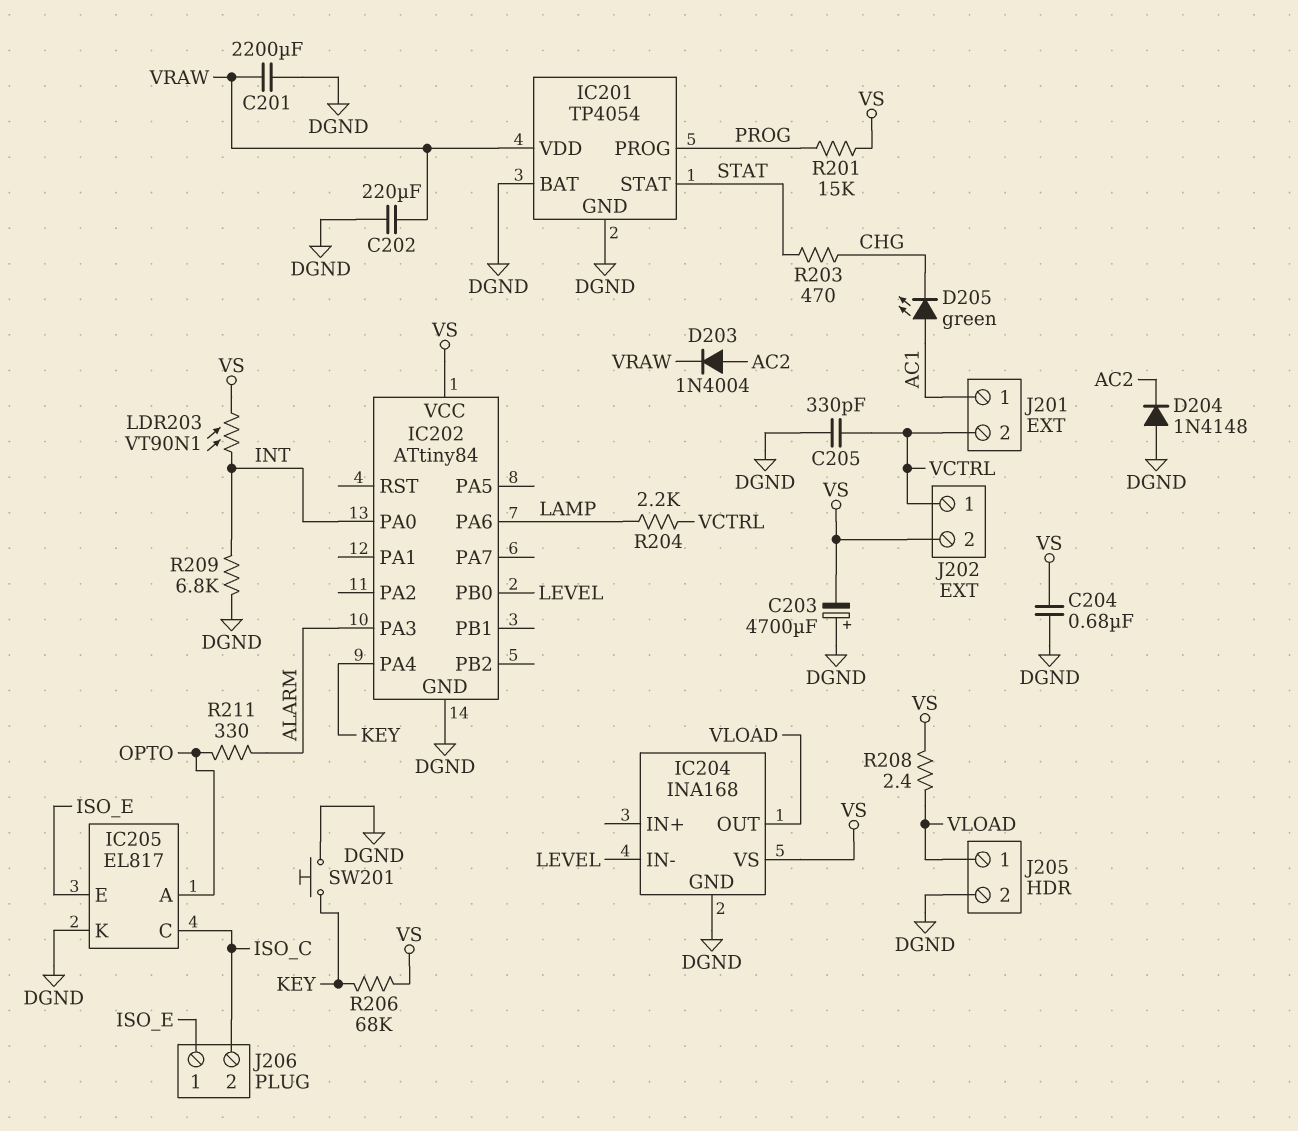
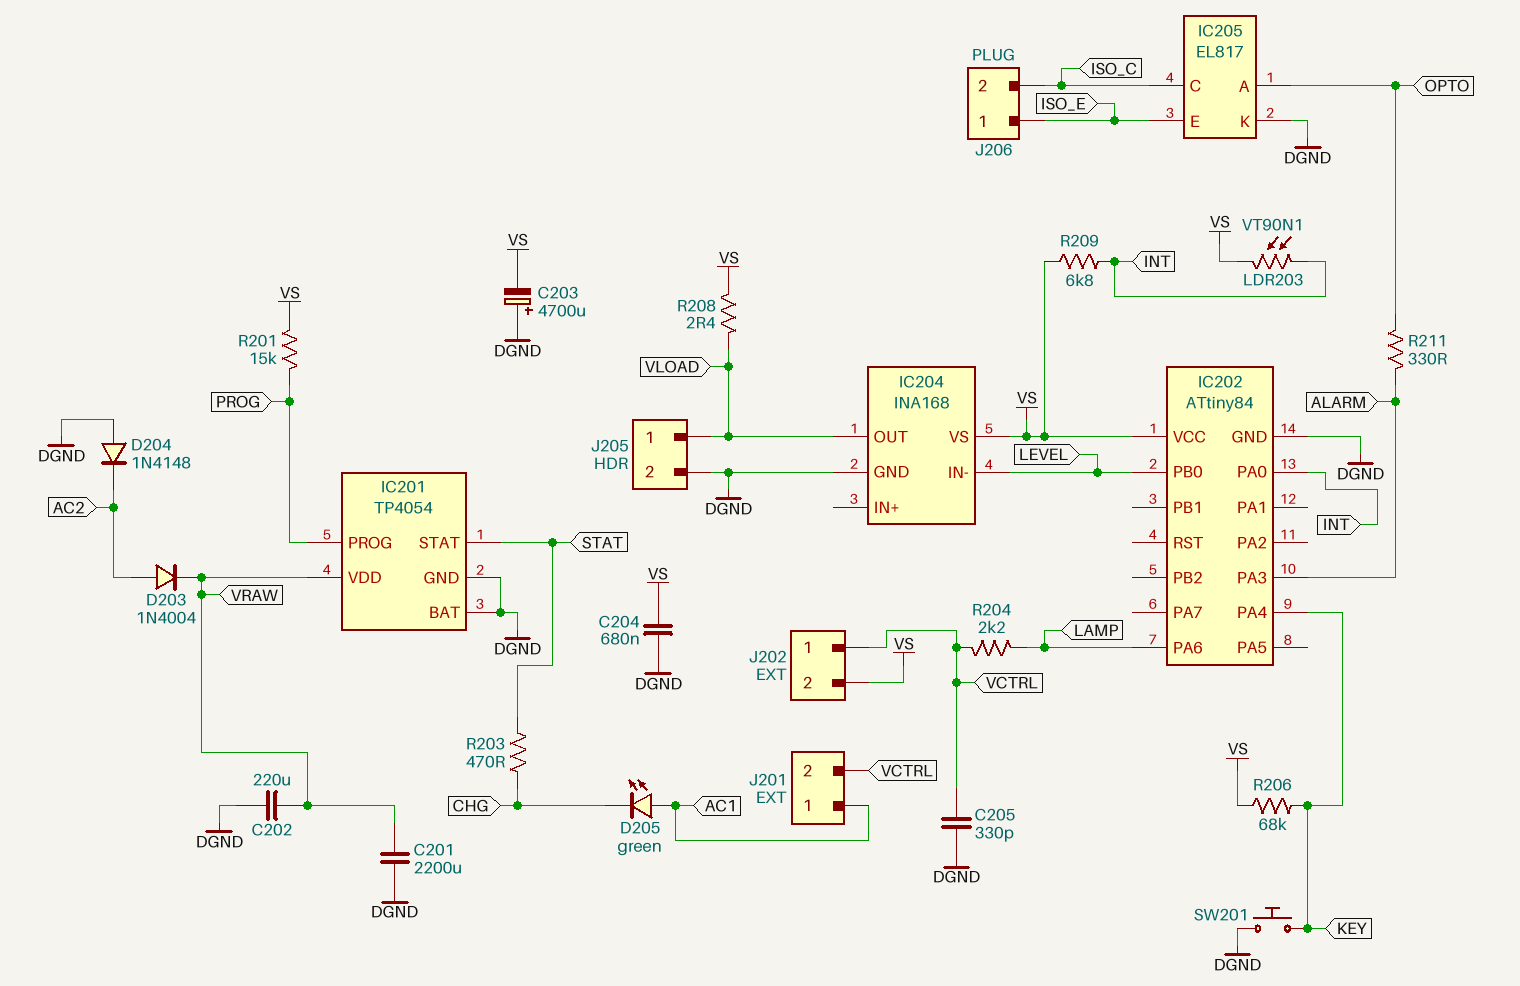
R209: 6.8k (DGND, INT) -> 6.8k (INT, VS)

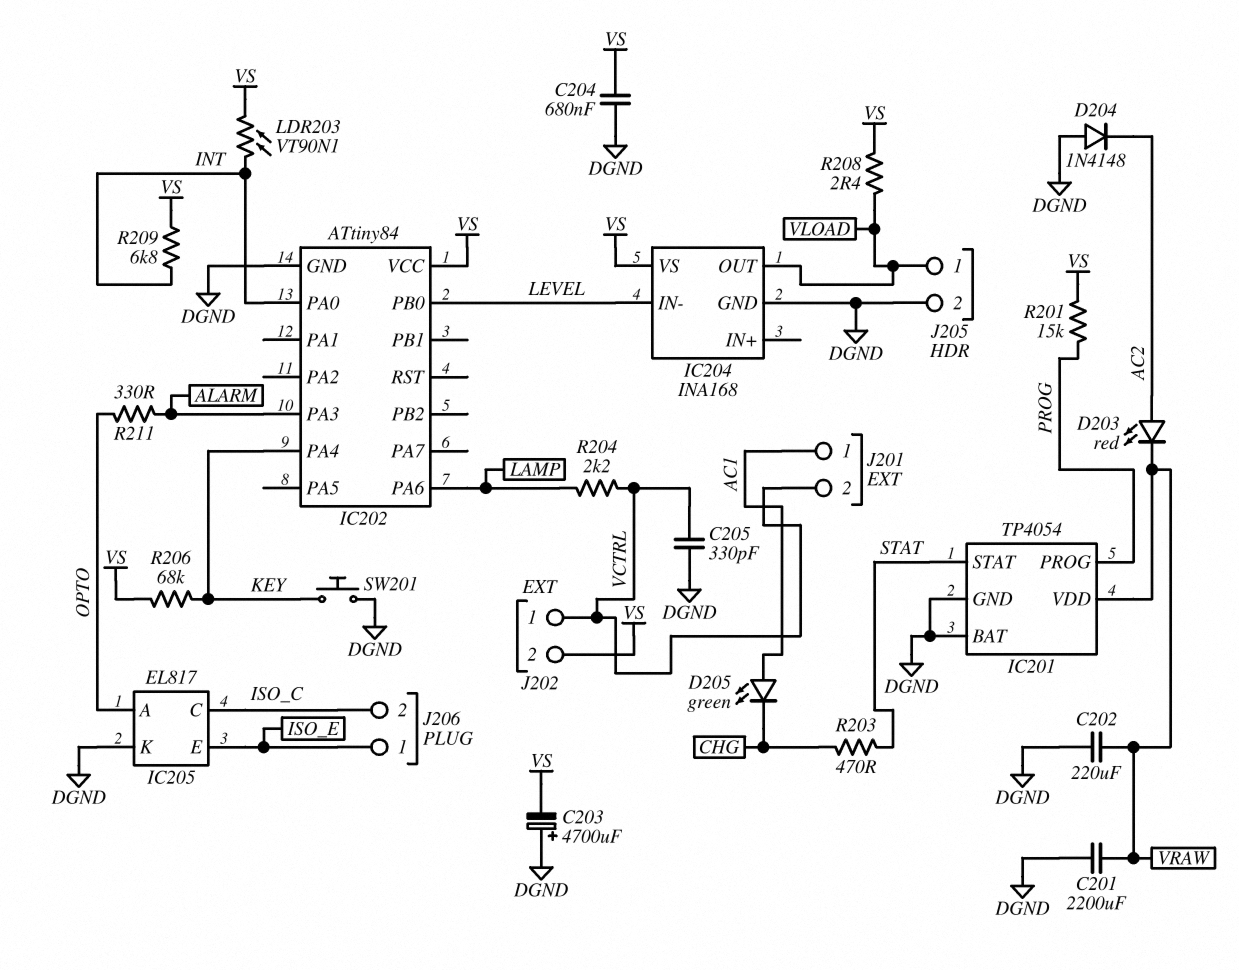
D203: diode 1N4004 (A AC2, K VRAW) -> LED red (A AC2, K VRAW)

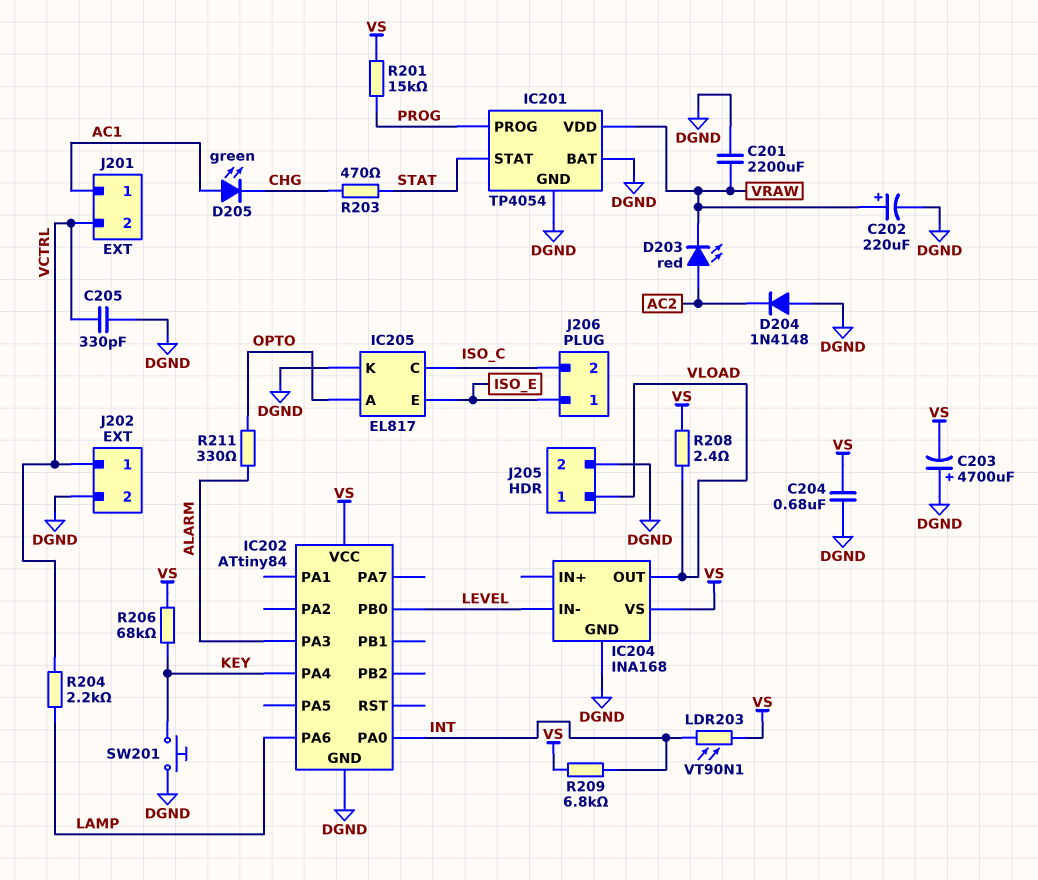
C202: 220uF (DGND, VRAW) -> 220uF (plus VRAW, minus DGND)
J202 pin 2: VS -> DGND

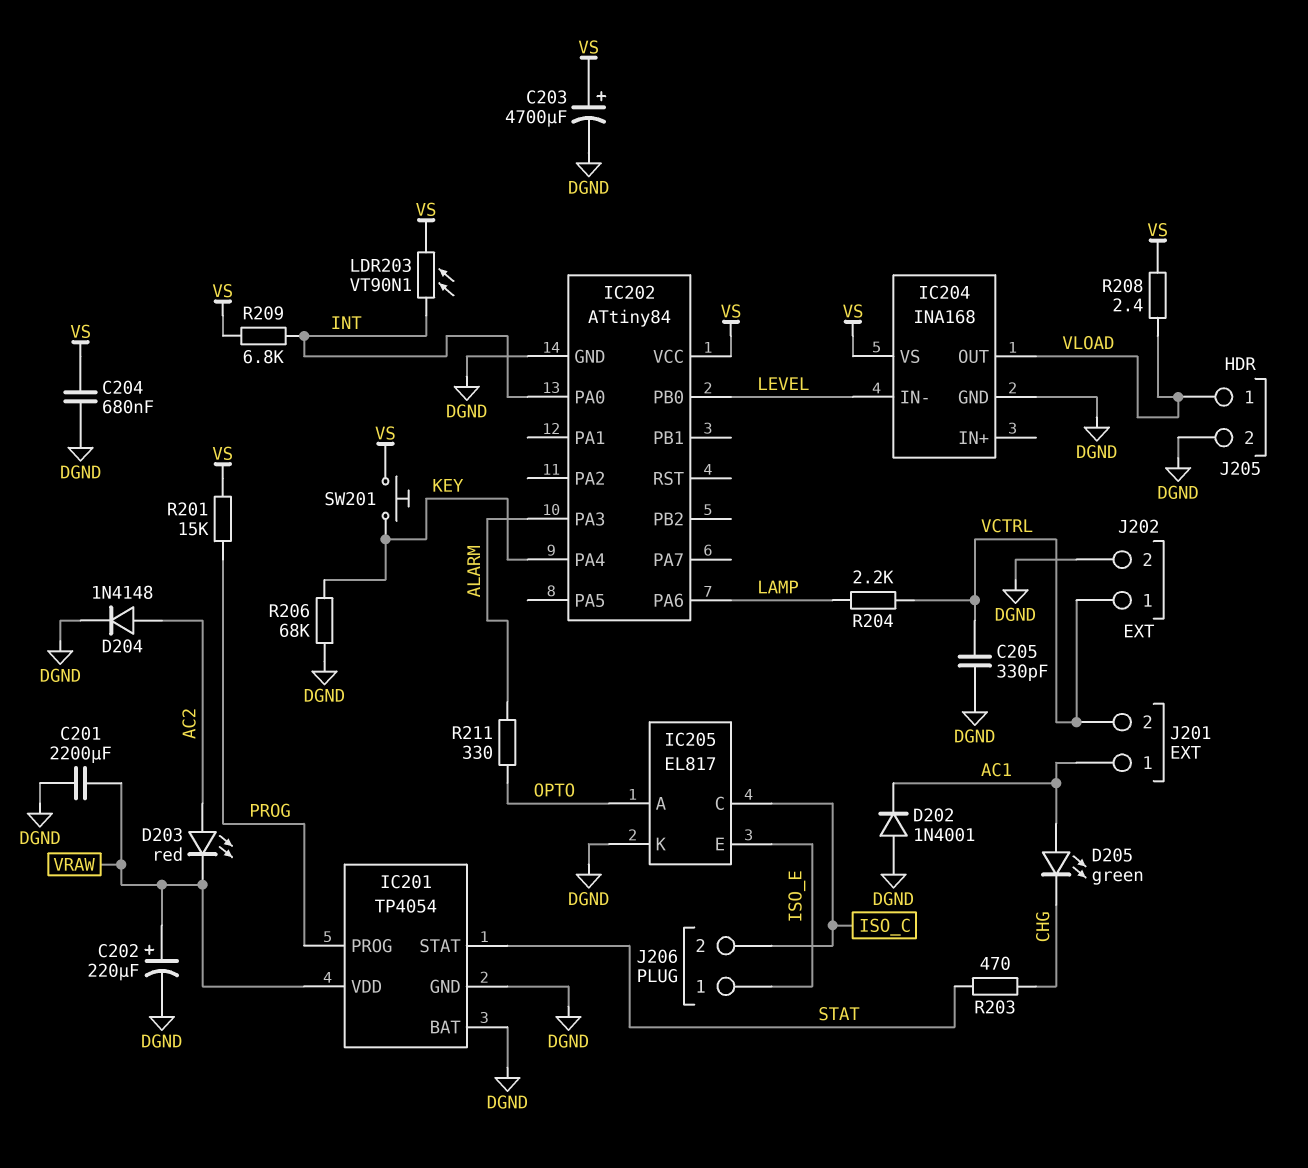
C203: 4700uF (plus DGND, minus VS) -> 4700uF (plus VS, minus DGND)
D202: none -> diode 1N4001 (A DGND, K AC1)
D204: diode 1N4148 (A DGND, K AC2) -> diode 1N4148 (A AC2, K DGND)
R206: 68k (KEY, VS) -> 68k (DGND, KEY)
SW201: button (DGND, KEY) -> button (KEY, VS)

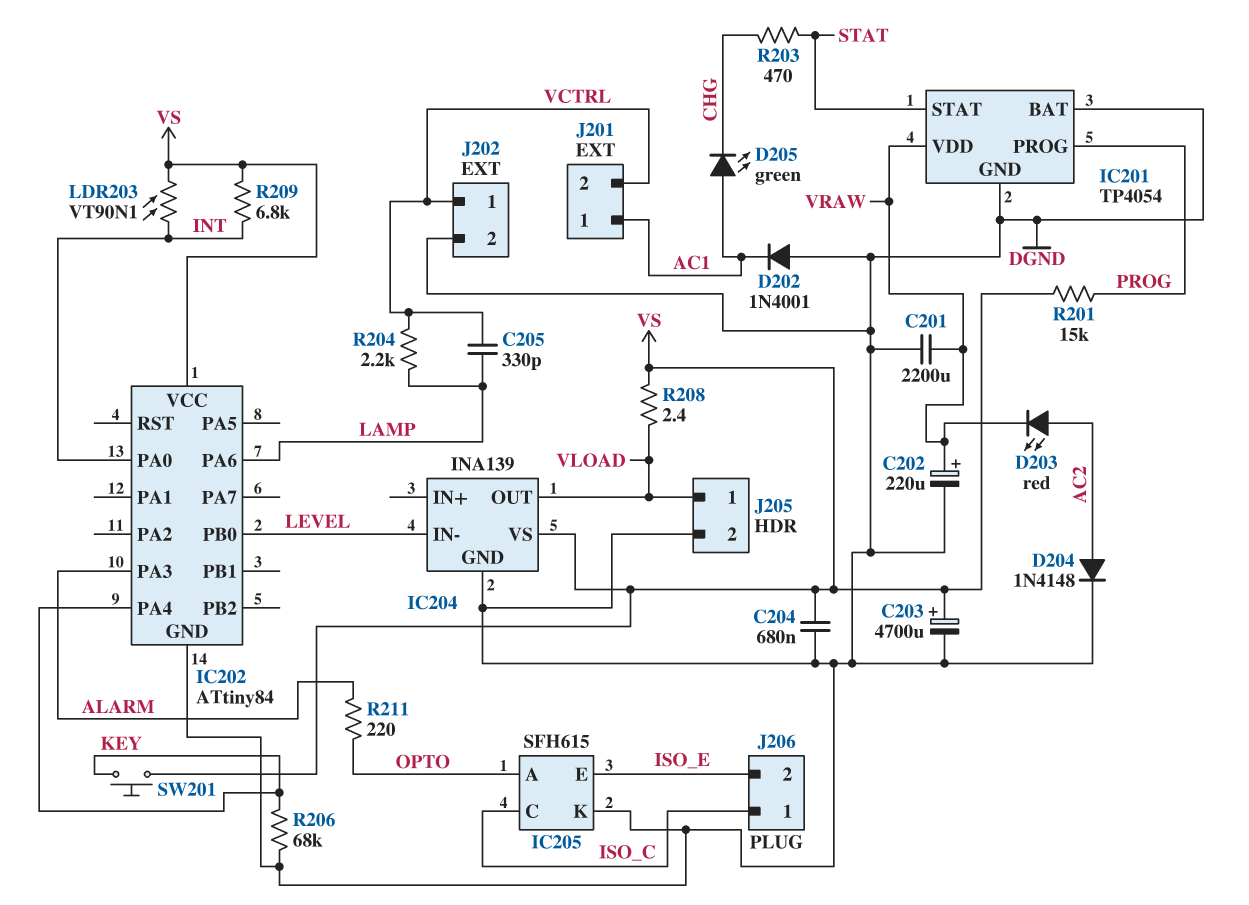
C205: 330pF (DGND, VCTRL) -> 330pF (LAMP, VCTRL)
IC204: INA168 -> INA139
IC205: EL817 -> SFH615
J206 pin 1: ISO_E -> ISO_C
J206 pin 2: ISO_C -> ISO_E
R211: 330 (ALARM, OPTO) -> 220 (ALARM, OPTO)

